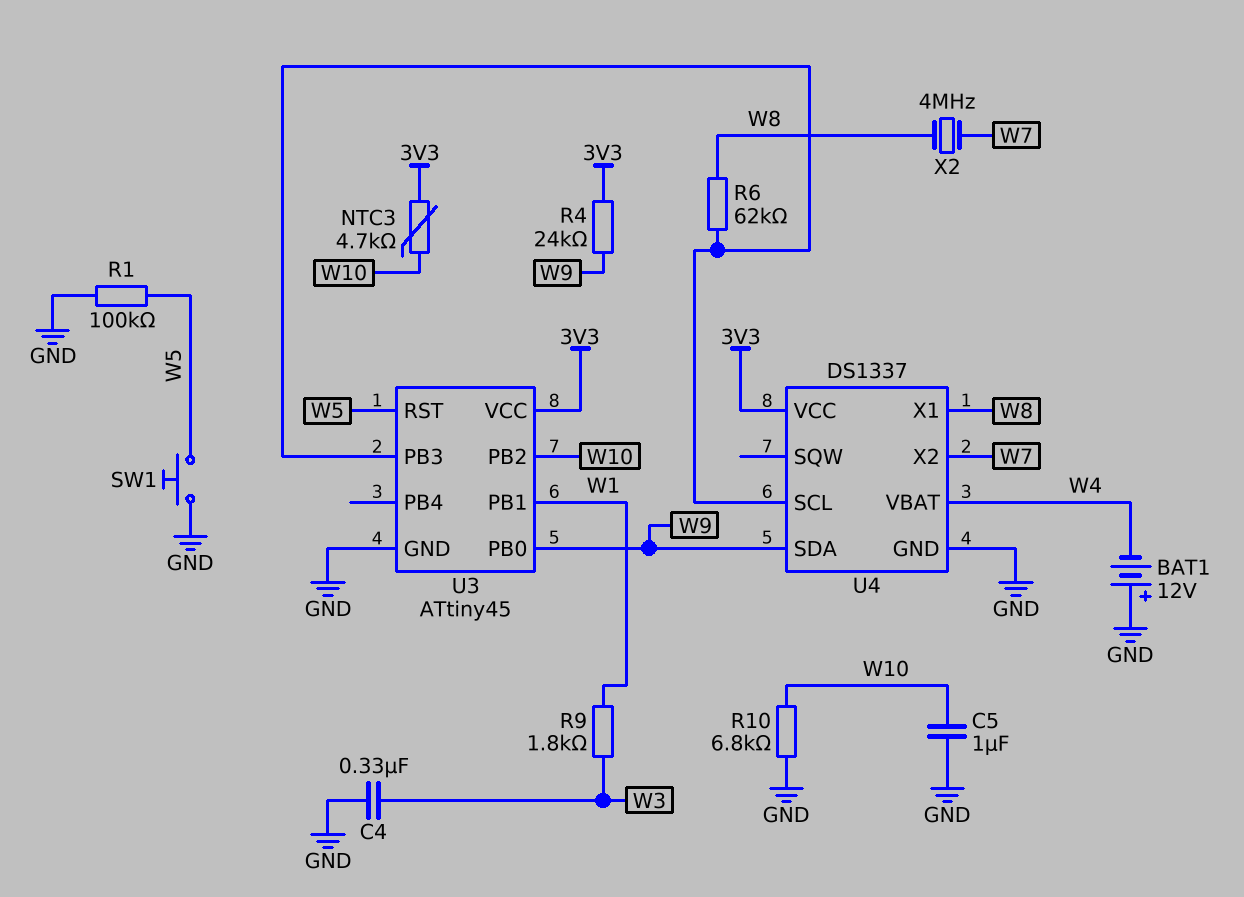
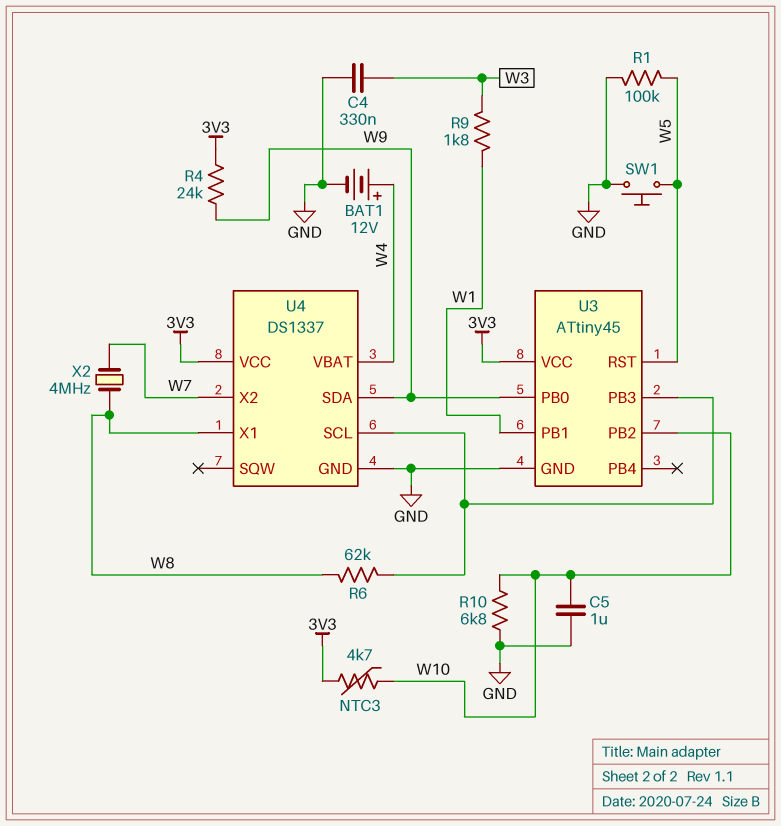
BAT1: 12V (plus GND, minus W4) -> 12V (plus W4, minus GND)

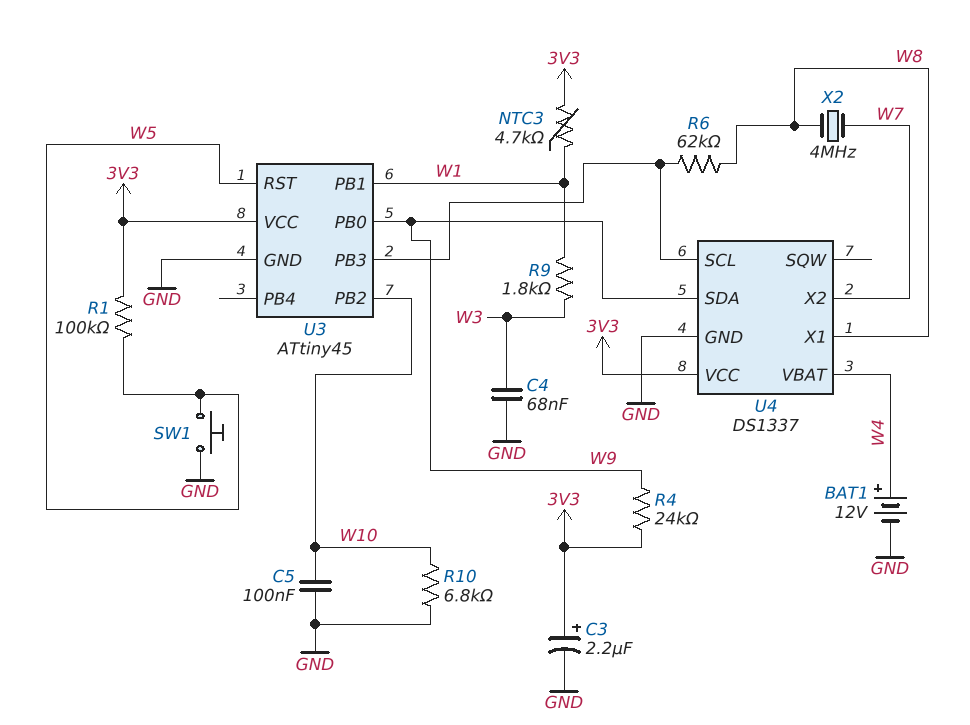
C3: none -> 2.2uF (plus 3V3, minus GND)
C4: 330nF (GND, W3) -> 68nF (GND, W3)
C5: 1uF (GND, W10) -> 100nF (GND, W10)
NTC3: 4.7k (3V3, W10) -> 4.7k (3V3, W1)
R1: 100k (GND, W5) -> 100k (3V3, W5)

